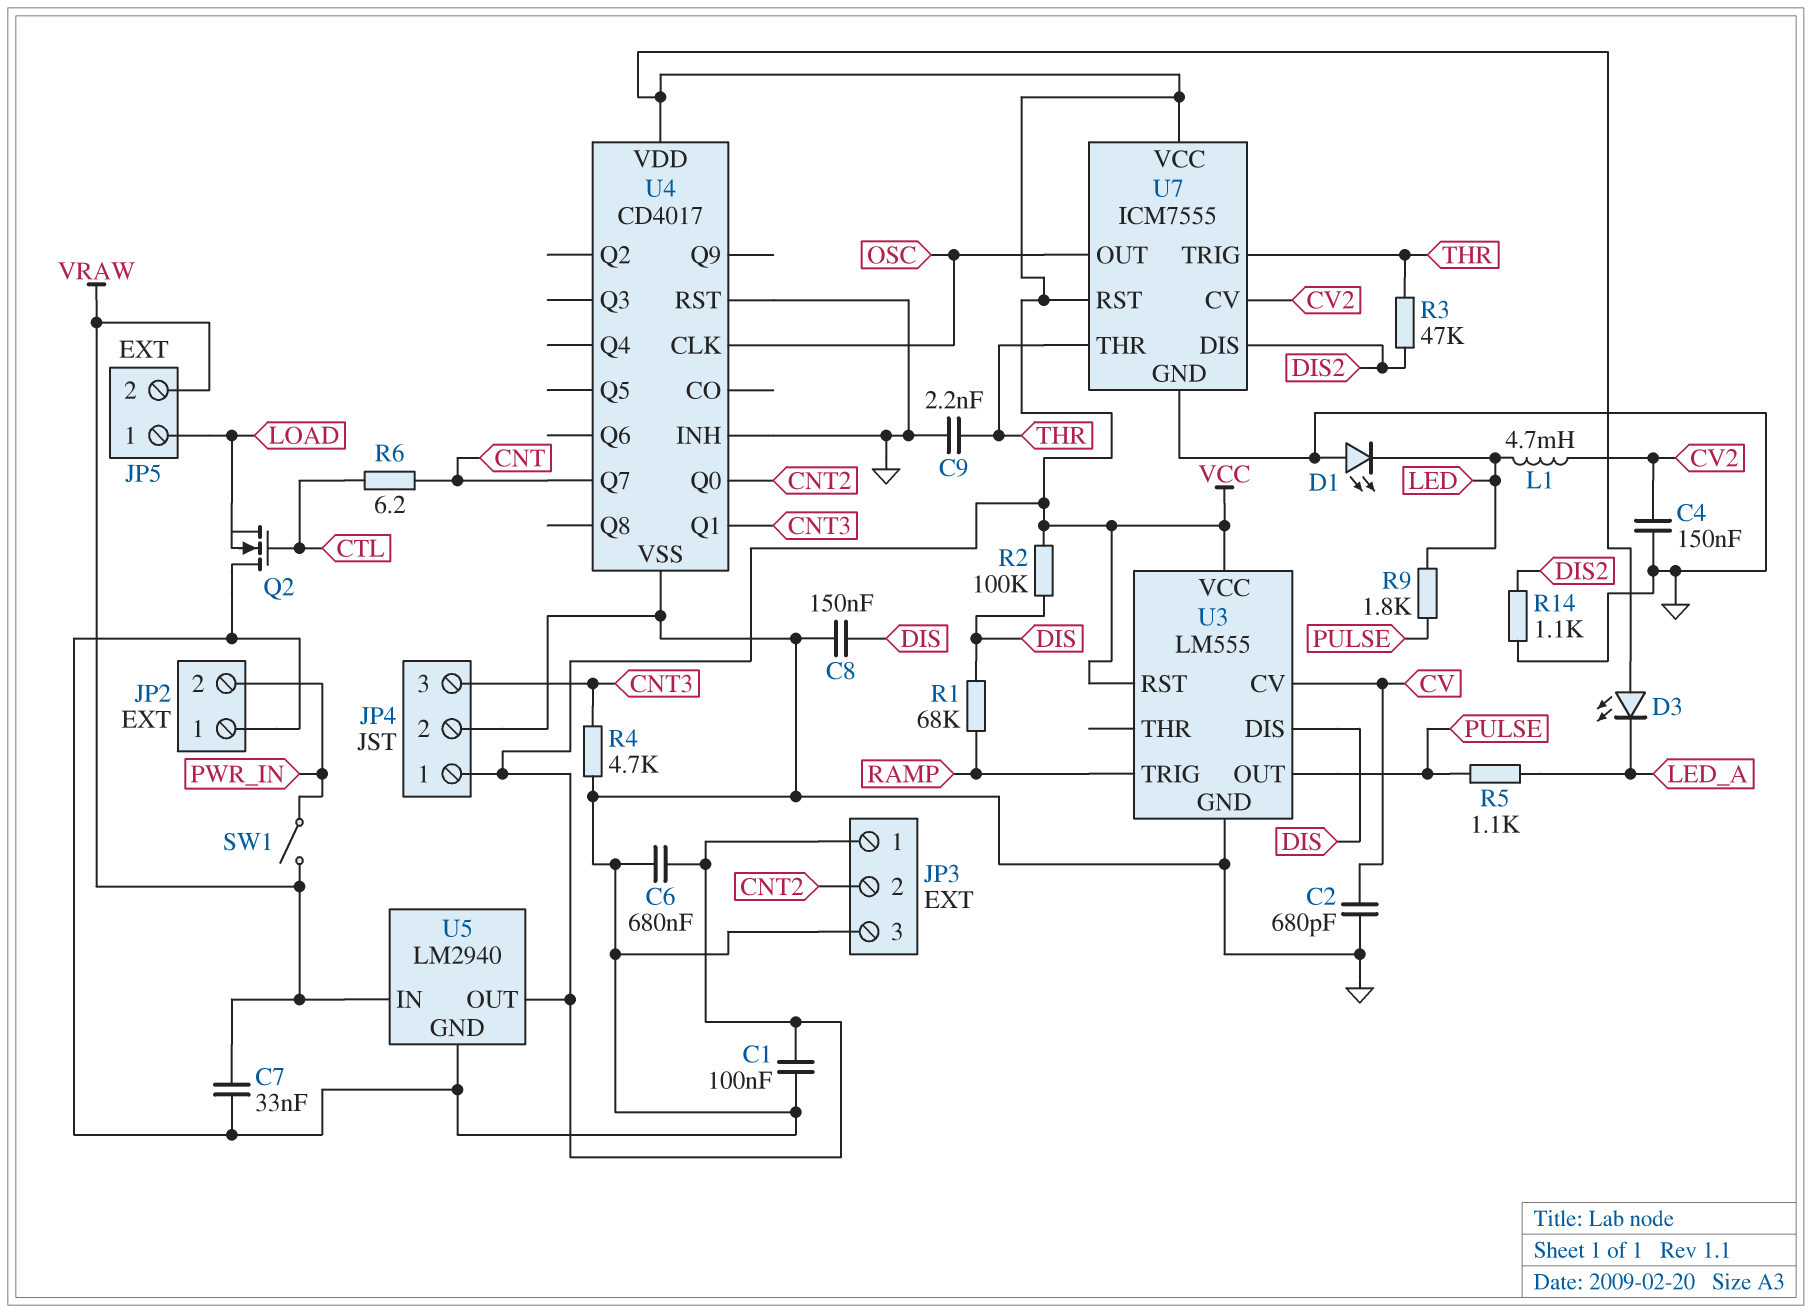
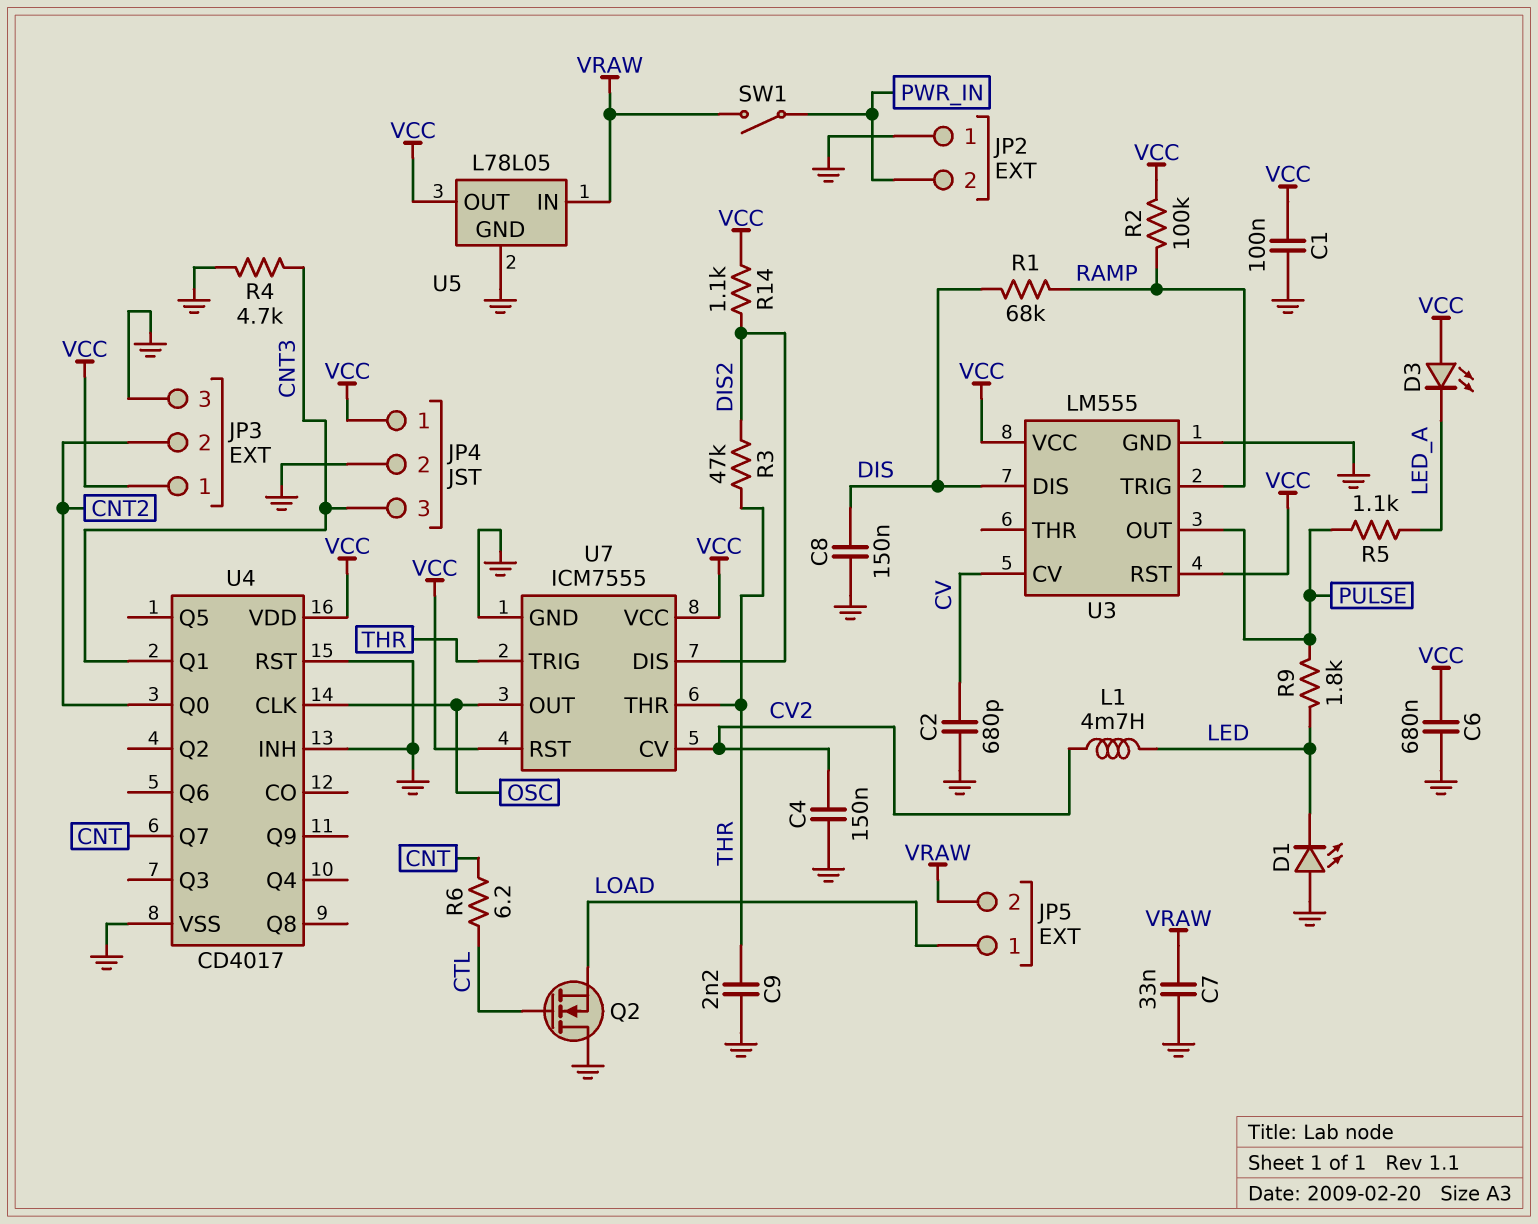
R2: 100k (DIS, VCC) -> 100k (RAMP, VCC)
R14: 1.1k (DIS2, GND) -> 1.1k (DIS2, VCC)
U5: LM2940 -> L78L05

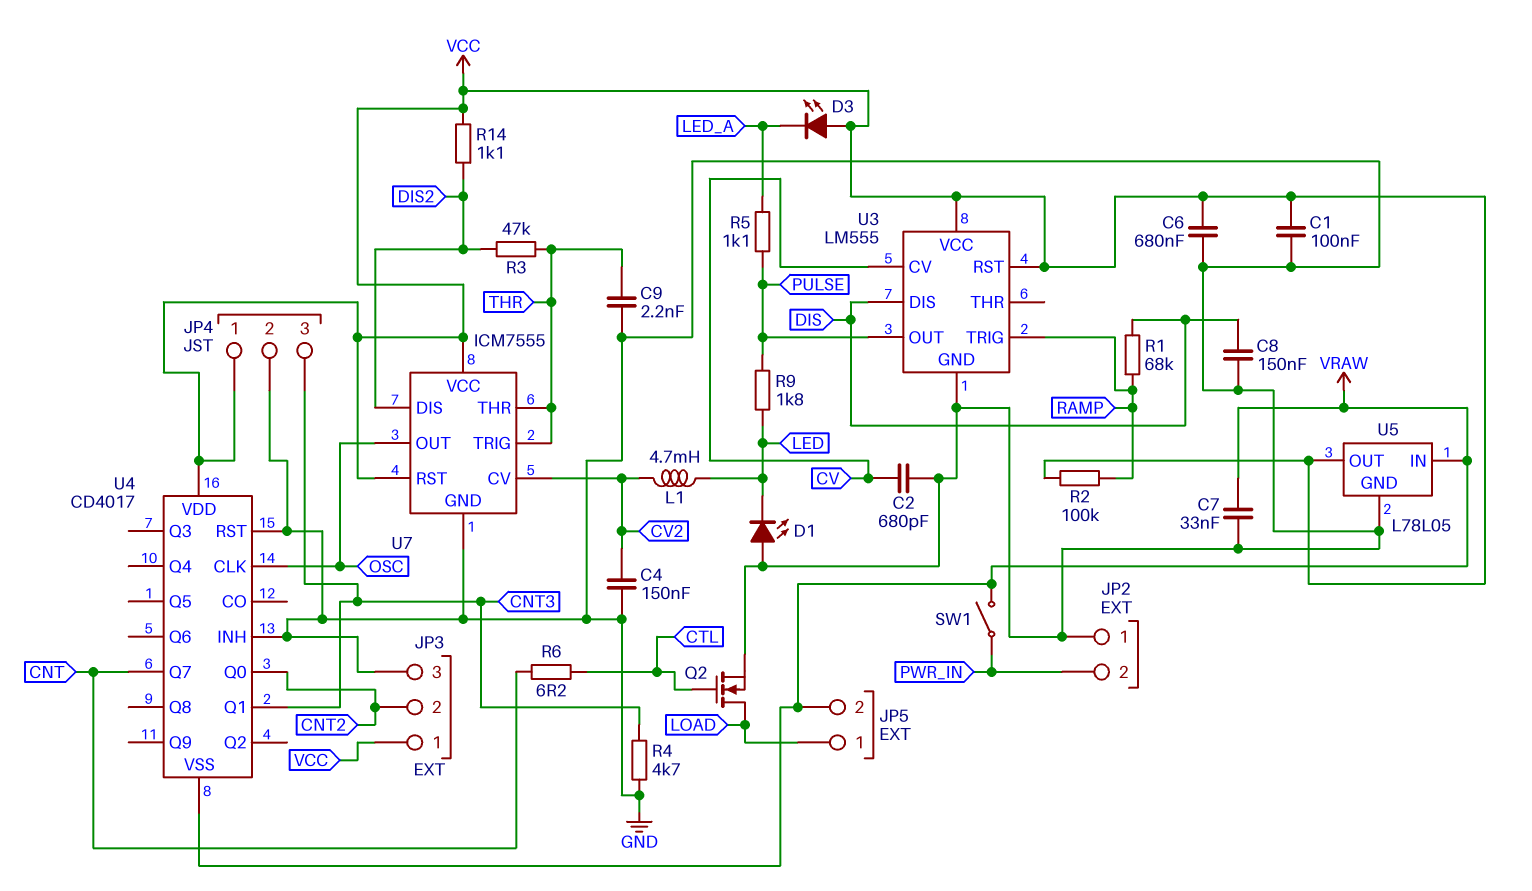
Q2: NMOS (G CTL, D GND, S LOAD) -> NMOS (G CTL, D LOAD, S GND)
U4 pin VSS: GND -> VRAW

